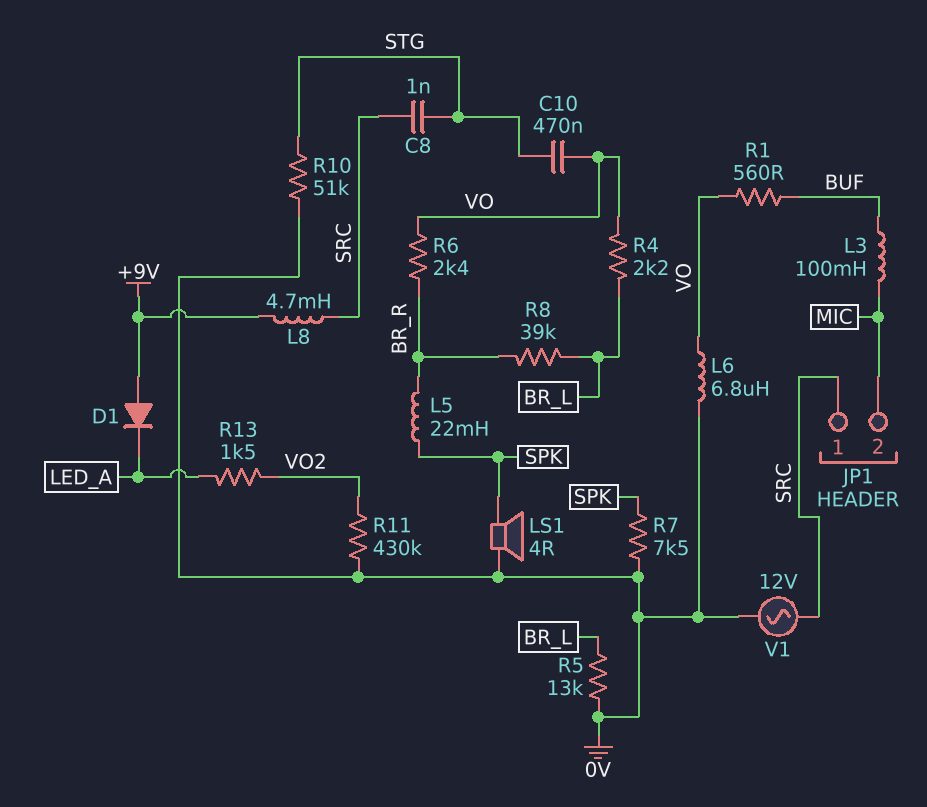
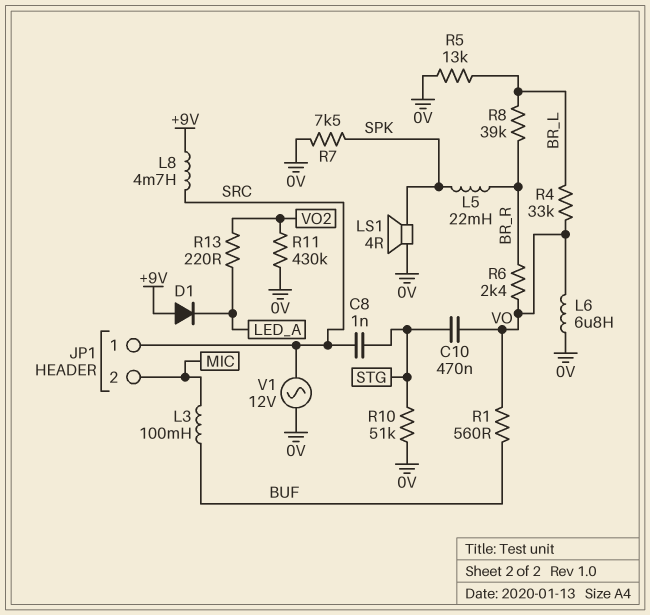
R4: 2.2k (BR_L, VO) -> 33k (BR_L, VO)
R13: 1.5k (LED_A, VO2) -> 220 (LED_A, VO2)

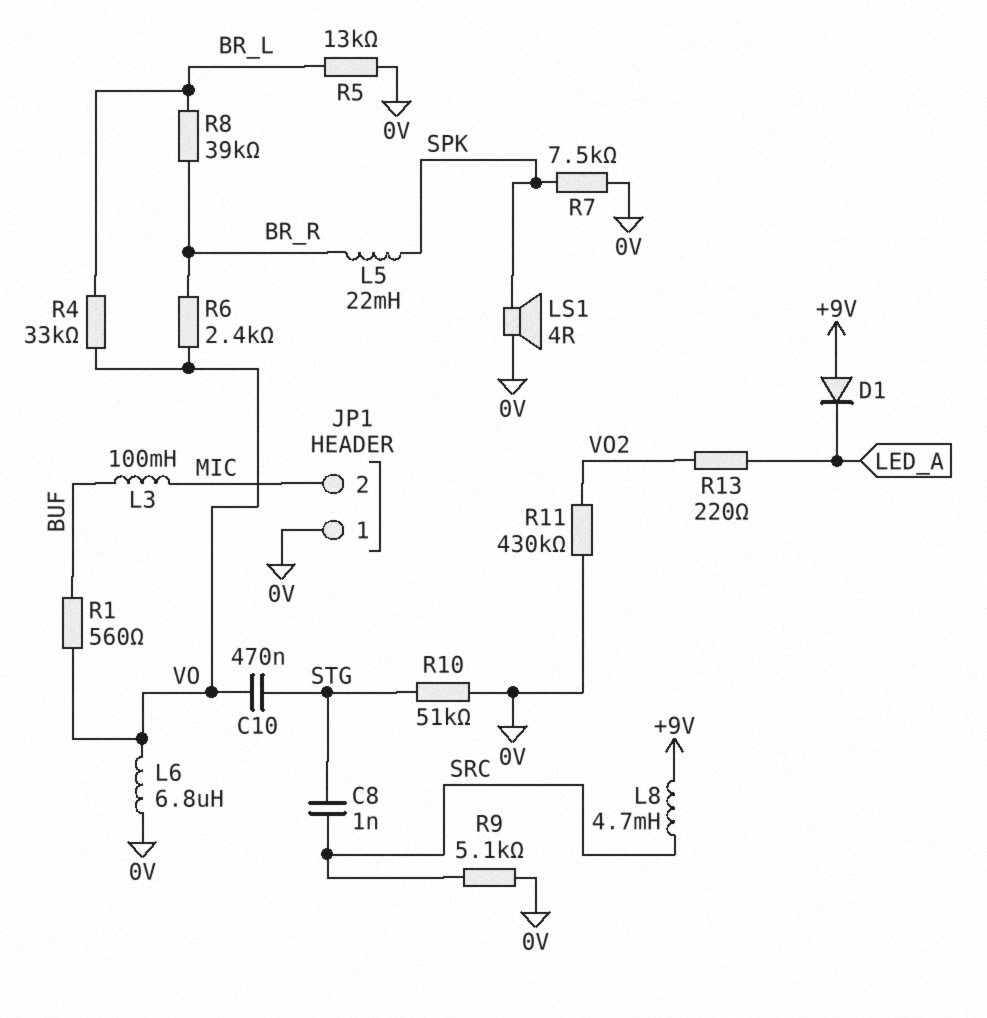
JP1 pin 1: SRC -> 0V
R9: none -> 5.1k (0V, SRC)
V1: AC 12V (0V, SRC) -> none

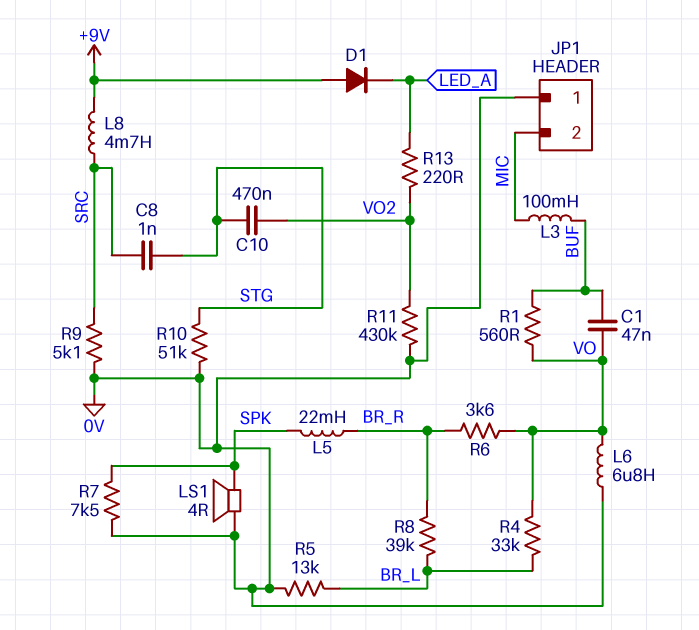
C1: none -> 47nF (BUF, VO)
C10: 470nF (STG, VO) -> 470nF (STG, VO2)
R6: 2.4k (BR_R, VO) -> 3.6k (BR_R, VO)

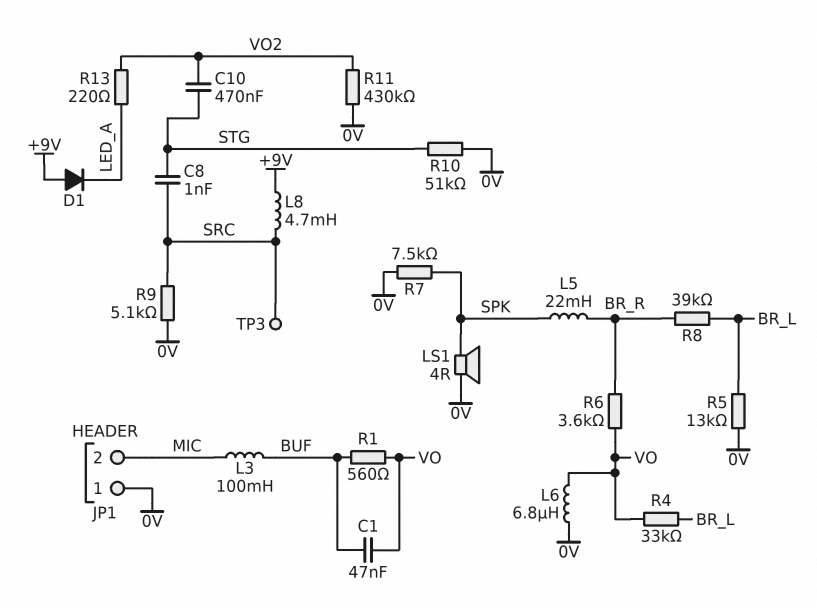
TP3: none -> test point (SRC)

